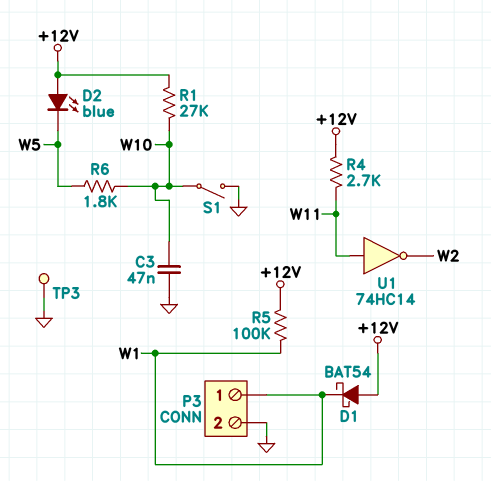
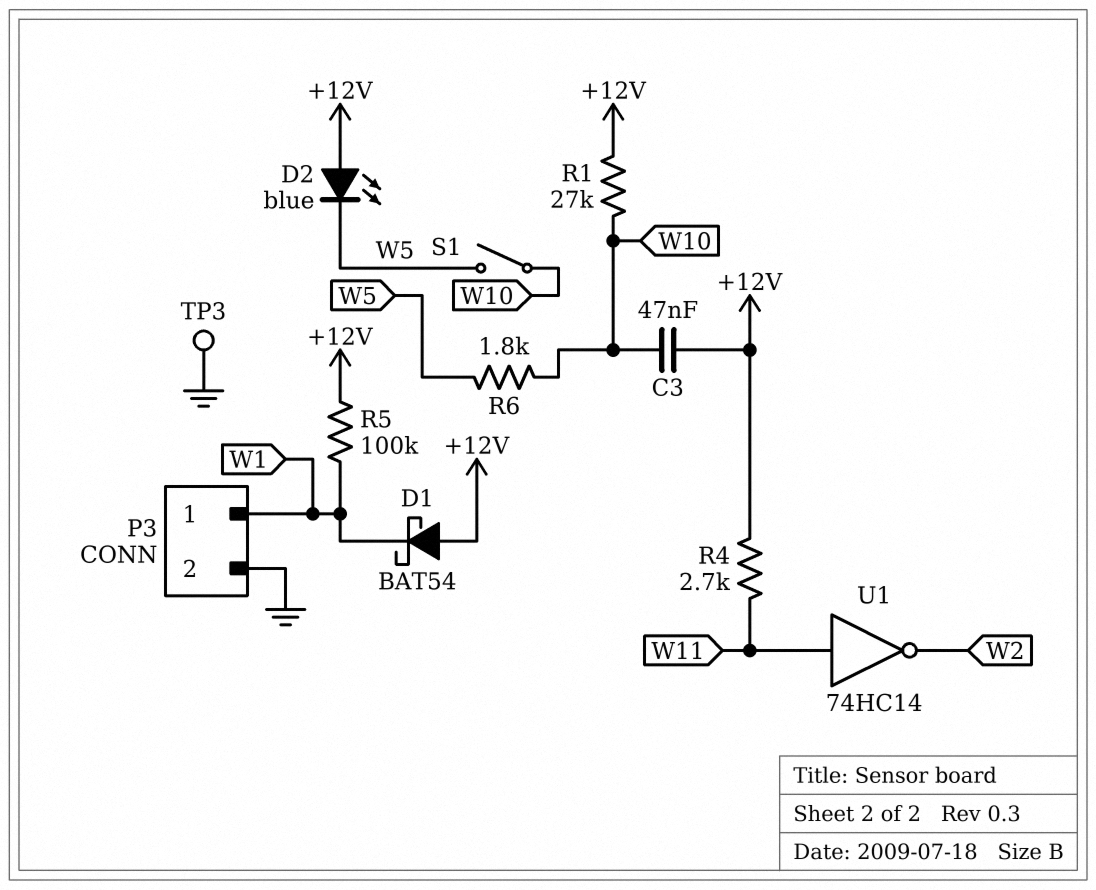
C3: 47nF (GND, W10) -> 47nF (+12V, W10)
S1: switch (GND, W10) -> switch (W5, W10)

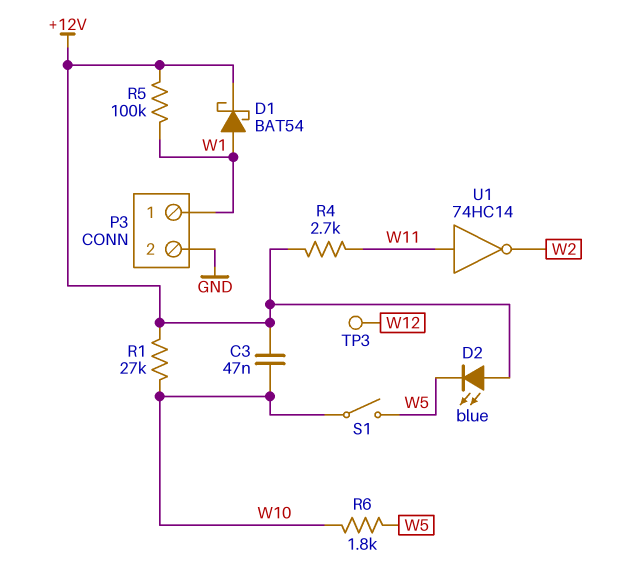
D1: schottky BAT54 (A +12V, K W1) -> schottky BAT54 (A W1, K +12V)
TP3: test point (GND) -> test point (W12)

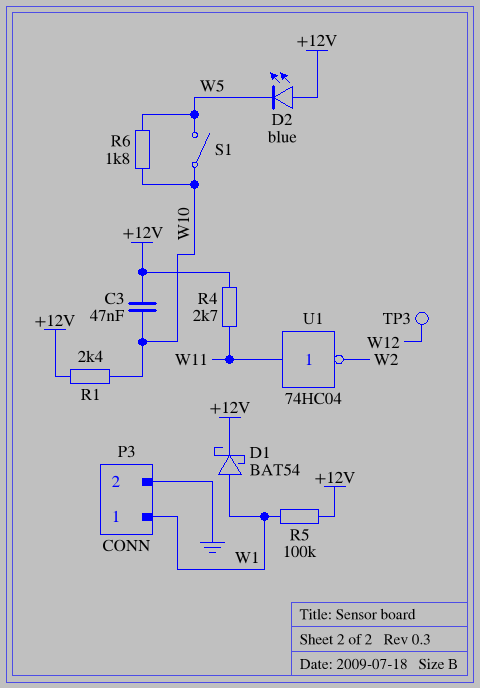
R1: 27k (+12V, W10) -> 2.4k (+12V, W10)
U1: NOT 74HC14 (in W11, out W2) -> NOT 74HC04 (in W11, out W2)

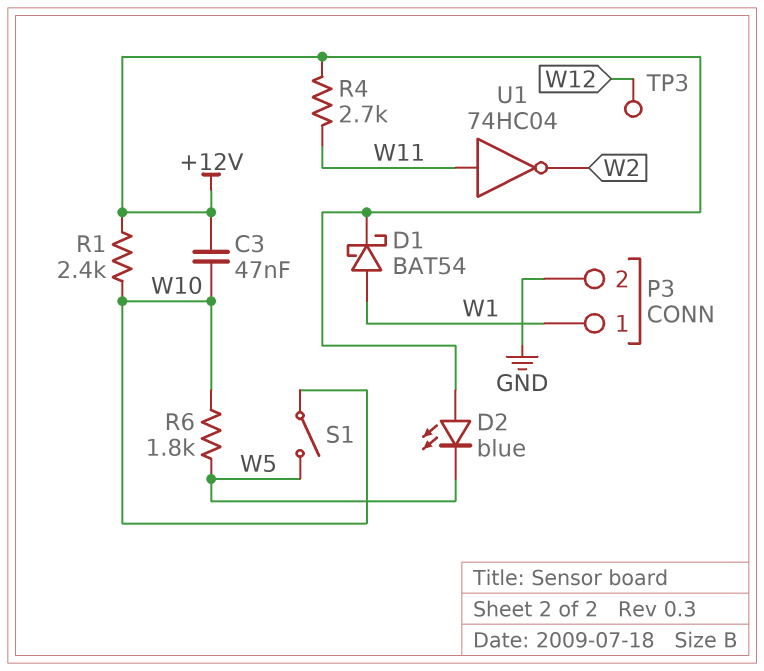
R5: 100k (+12V, W1) -> none

